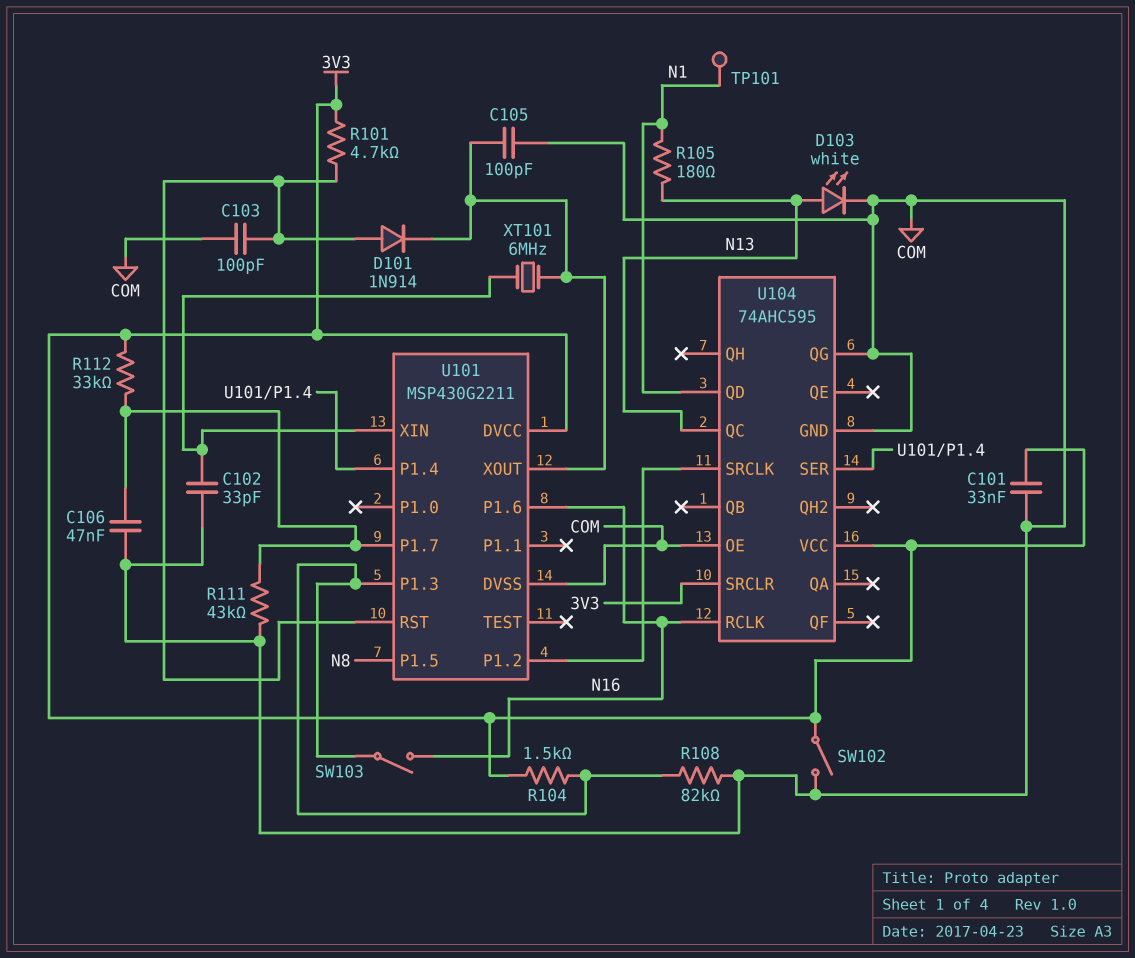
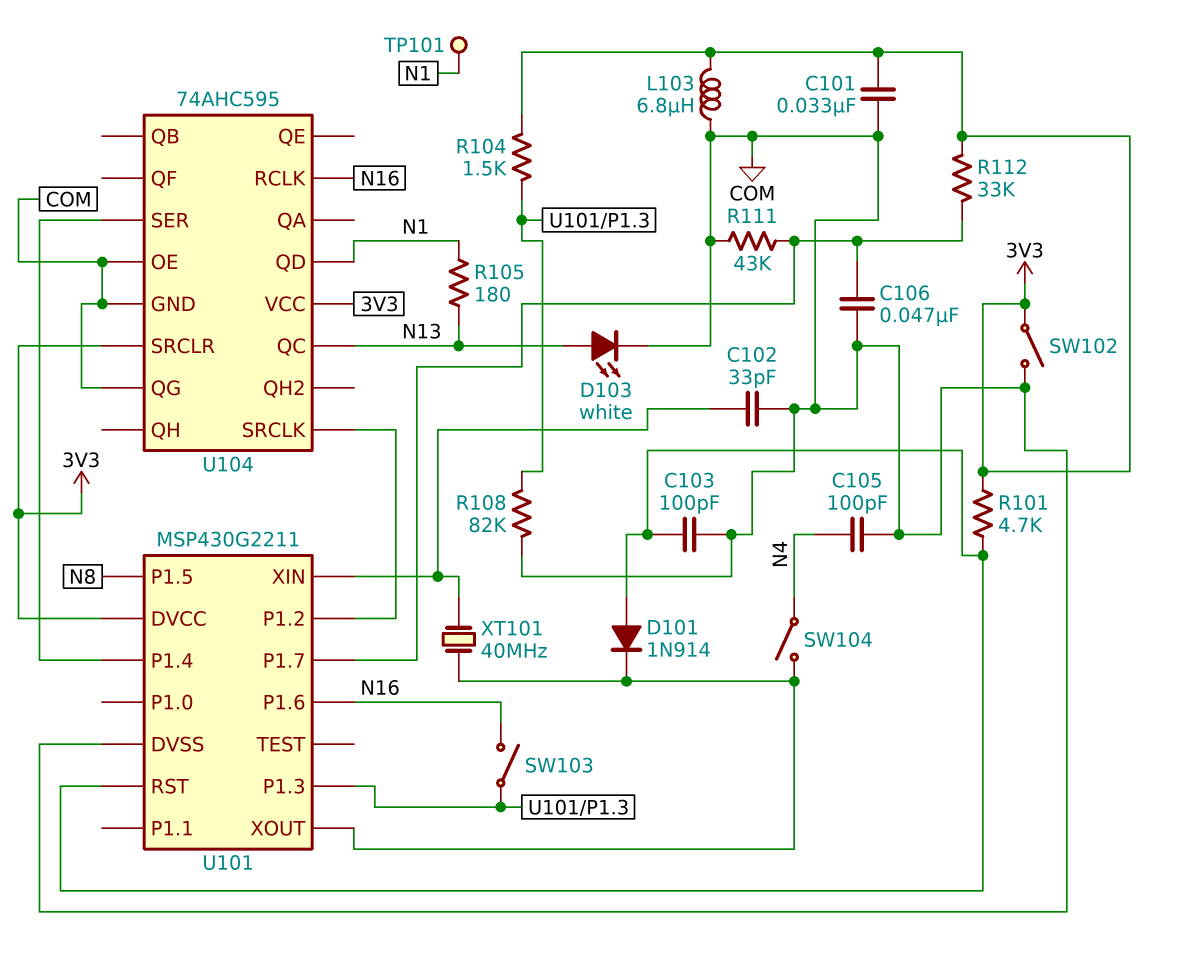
C105: 100pF (COM, U101/XOUT) -> 100pF (COM, N4)
L103: none -> 6.8uH (3V3, COM)
SW104: none -> switch (N4, U101/XOUT)
XT101: 6MHz (U101/XIN, U101/XOUT) -> 40MHz (U101/XIN, U101/XOUT)

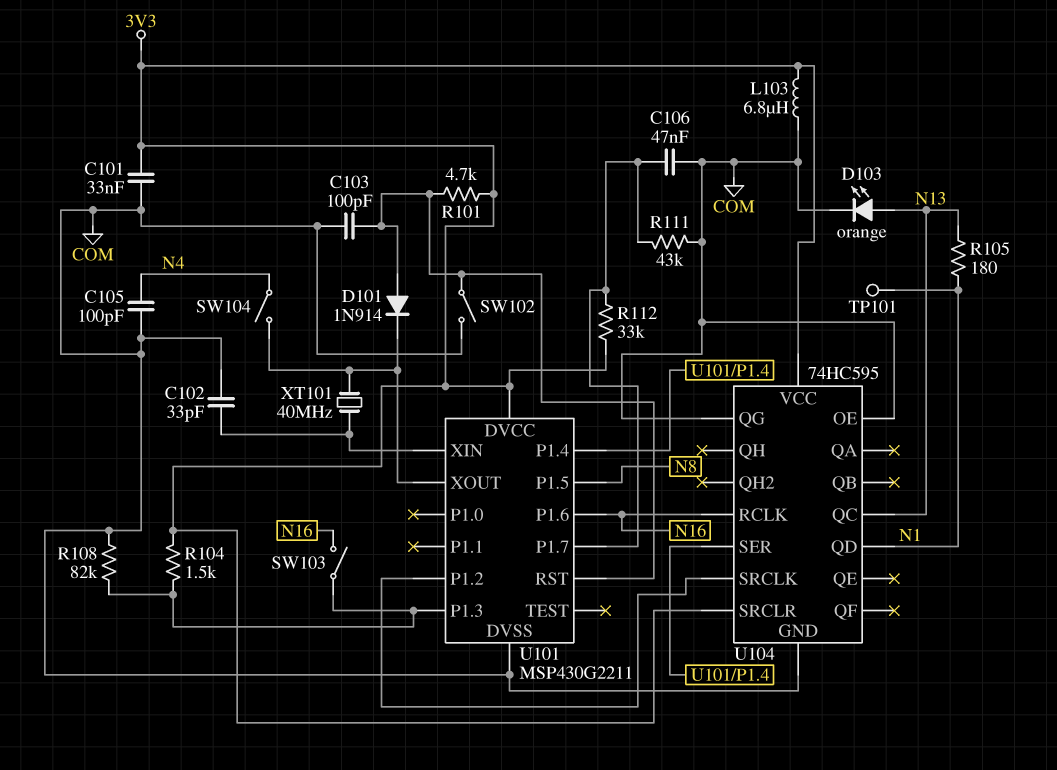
D103: LED white (A N13, K COM) -> LED orange (A N13, K COM)
SW102: switch (3V3, COM) -> switch (COM, U101/RST)
U104: 74AHC595 -> 74HC595

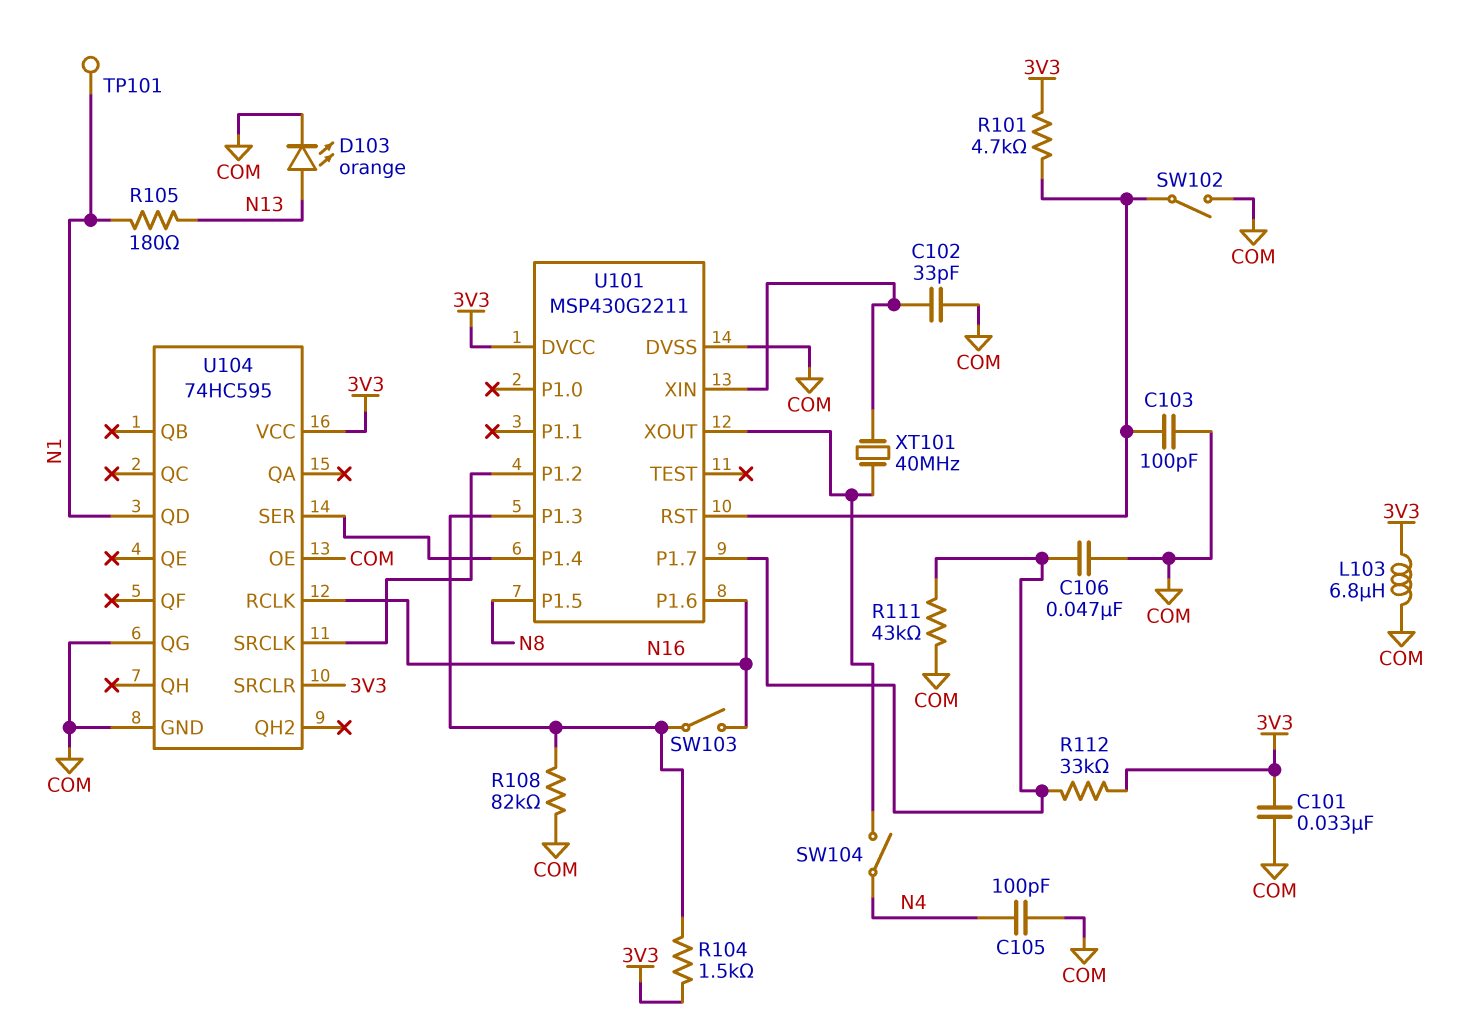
D101: diode 1N914 (A U101/RST, K U101/XOUT) -> none
U104 pin QC: N13 -> none

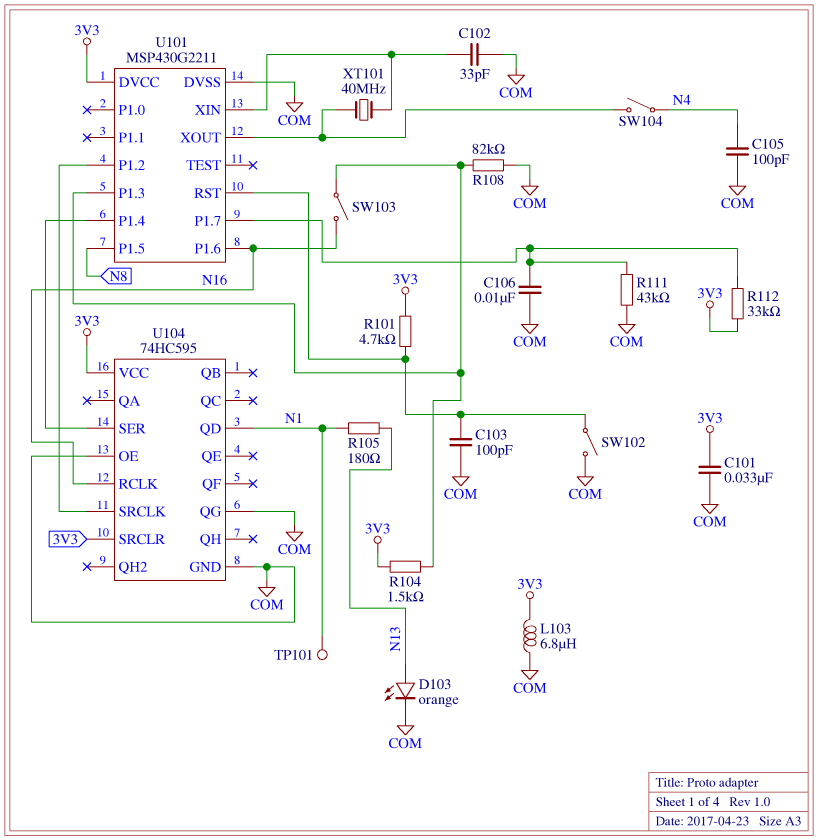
C106: 47nF (COM, U101/P1.7) -> 10nF (COM, U101/P1.7)

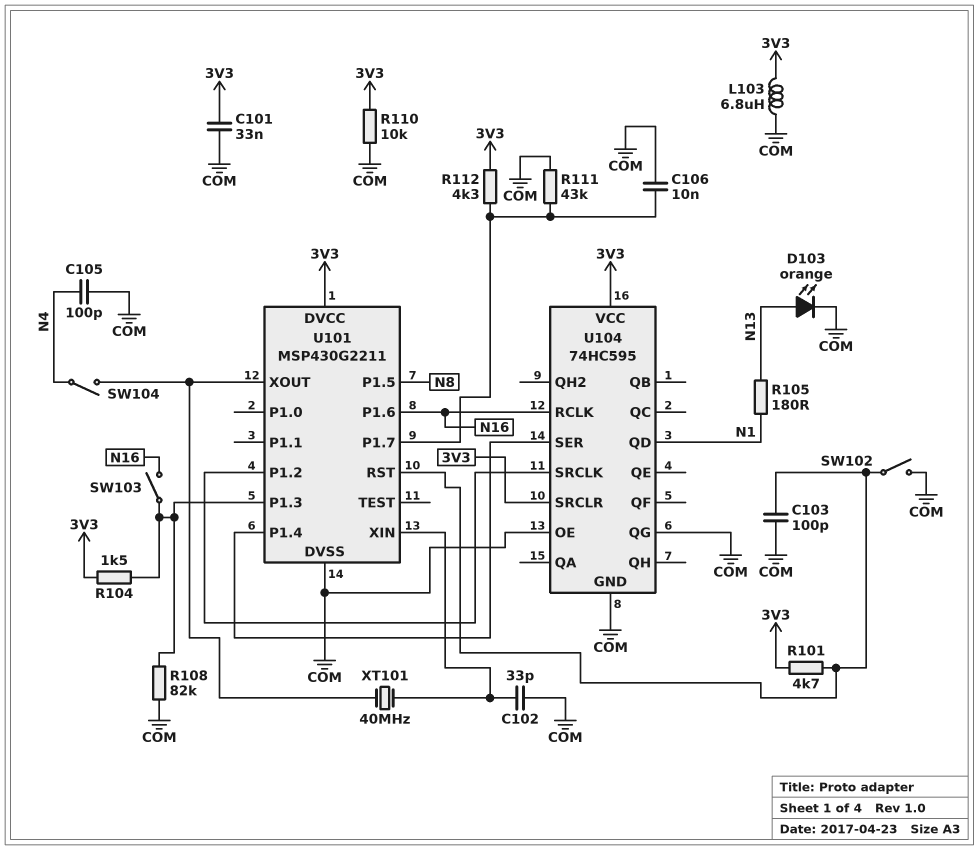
R110: none -> 10k (3V3, COM)
R112: 33k (3V3, U101/P1.7) -> 4.3k (3V3, U101/P1.7)
TP101: test point (N1) -> none

